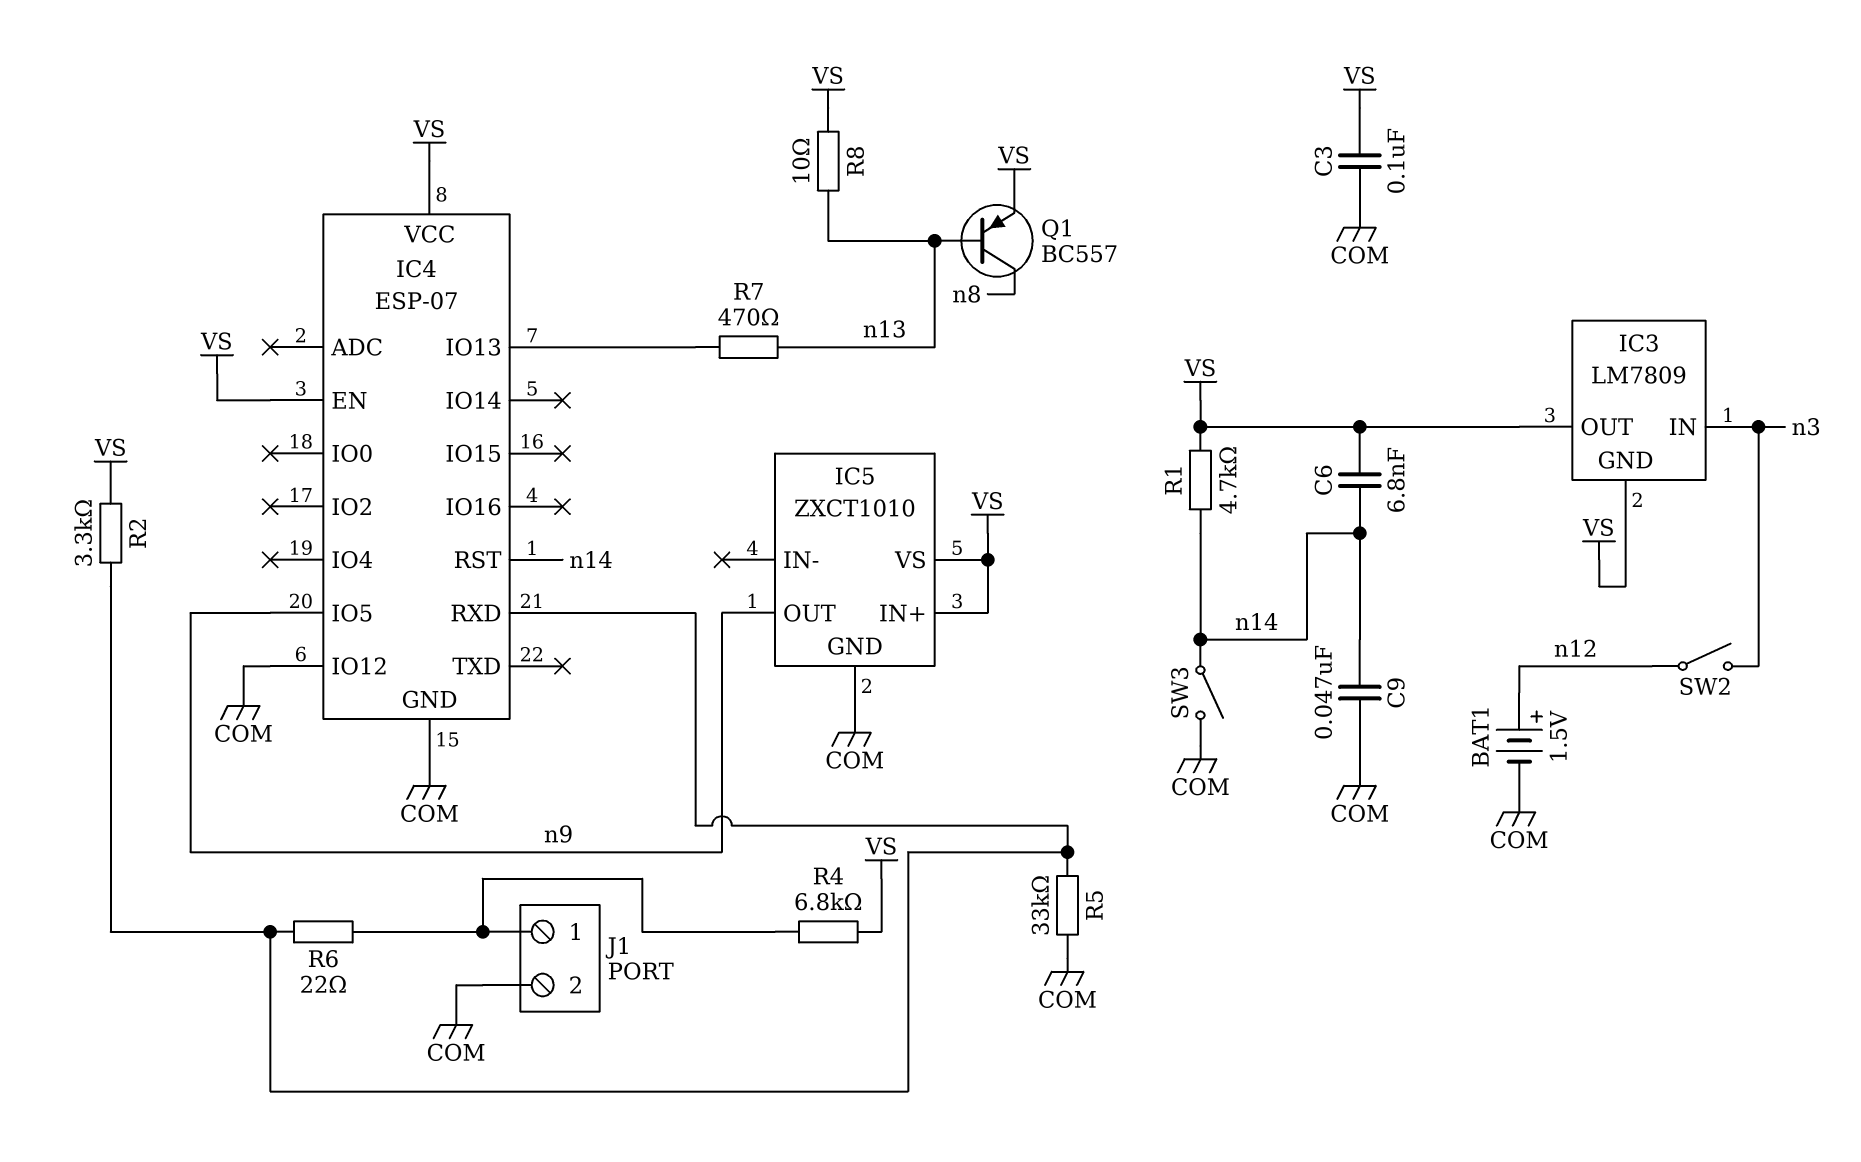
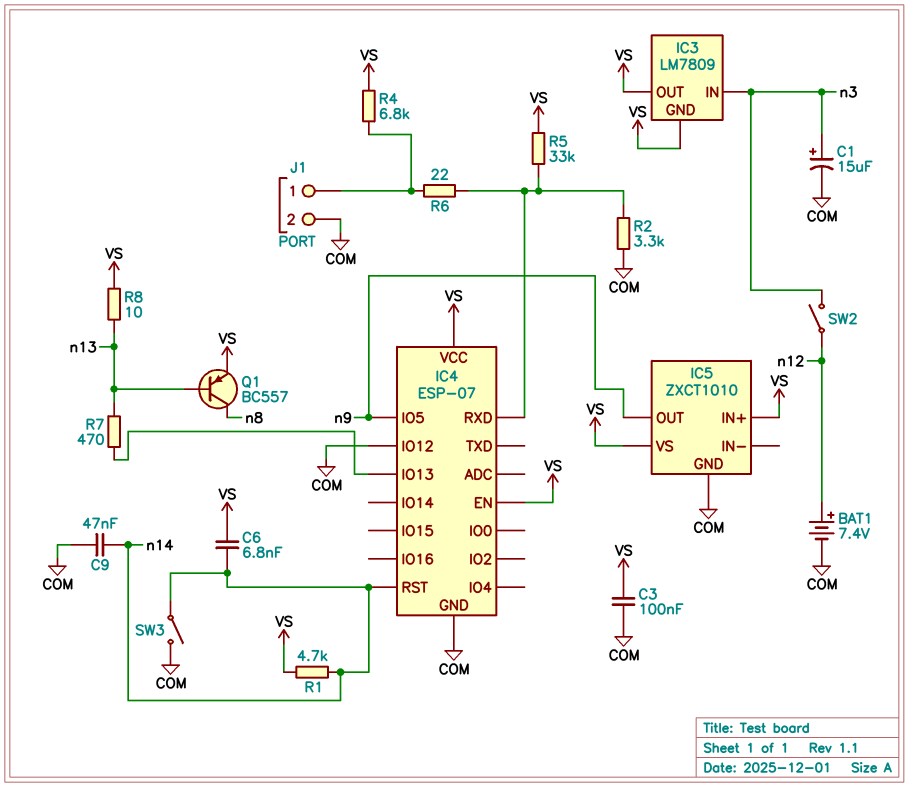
BAT1: 1.5V (plus n12, minus COM) -> 7.4V (plus n12, minus COM)
C1: none -> 15uF (plus n3, minus COM)
R2: 3.3k (IC4/RXD, VS) -> 3.3k (COM, IC4/RXD)
R5: 33k (COM, IC4/RXD) -> 33k (IC4/RXD, VS)

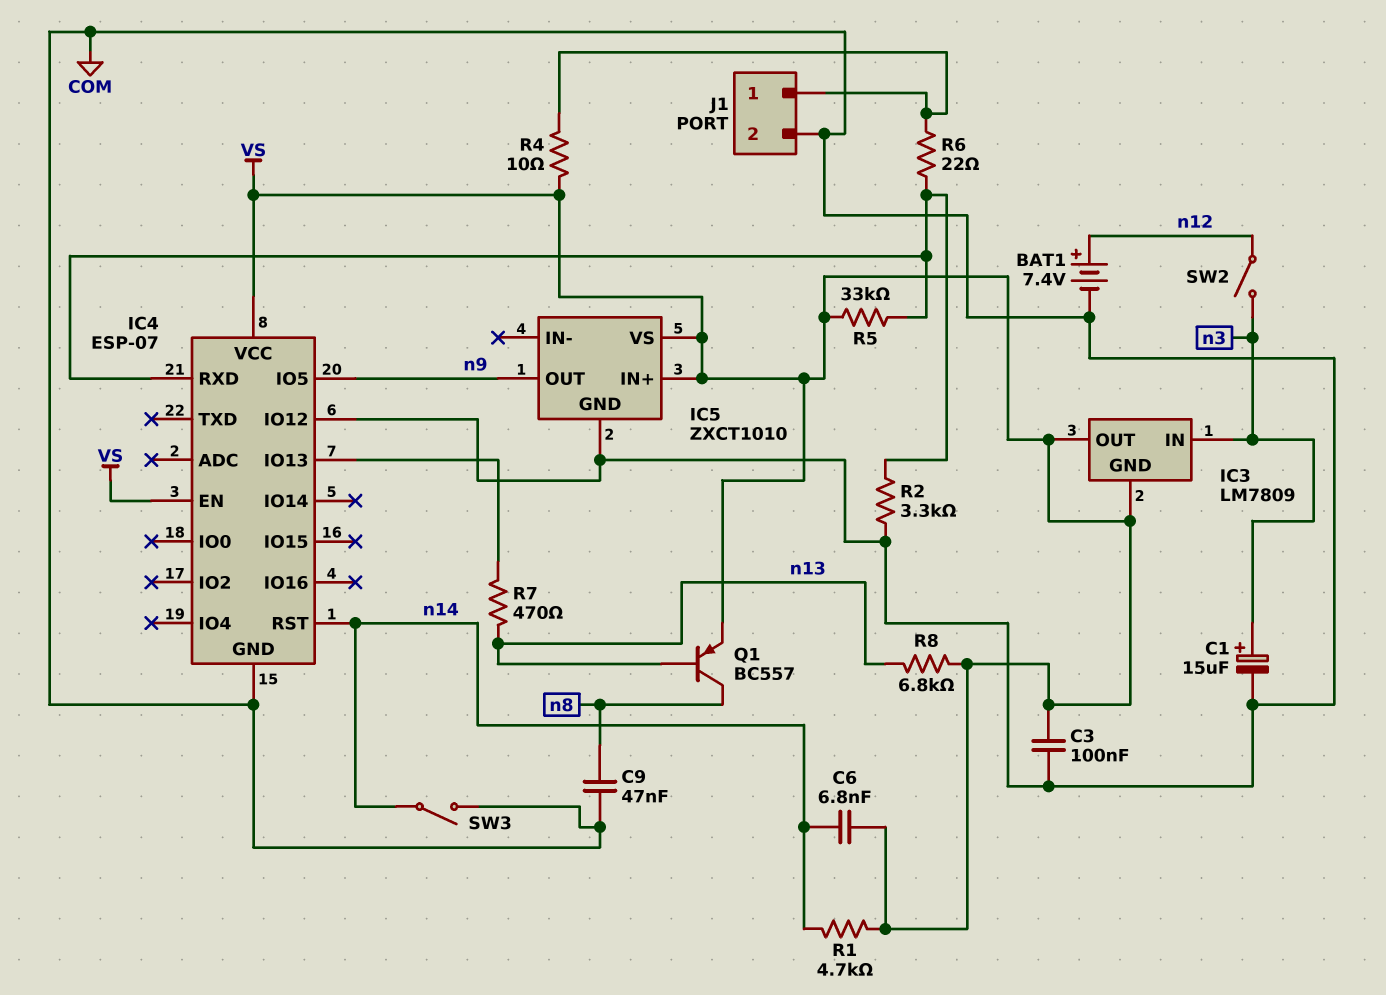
C9: 47nF (COM, n14) -> 47nF (COM, n8)
R4: 6.8k (J1/1, VS) -> 10 (J1/1, VS)
R8: 10 (VS, n13) -> 6.8k (VS, n13)

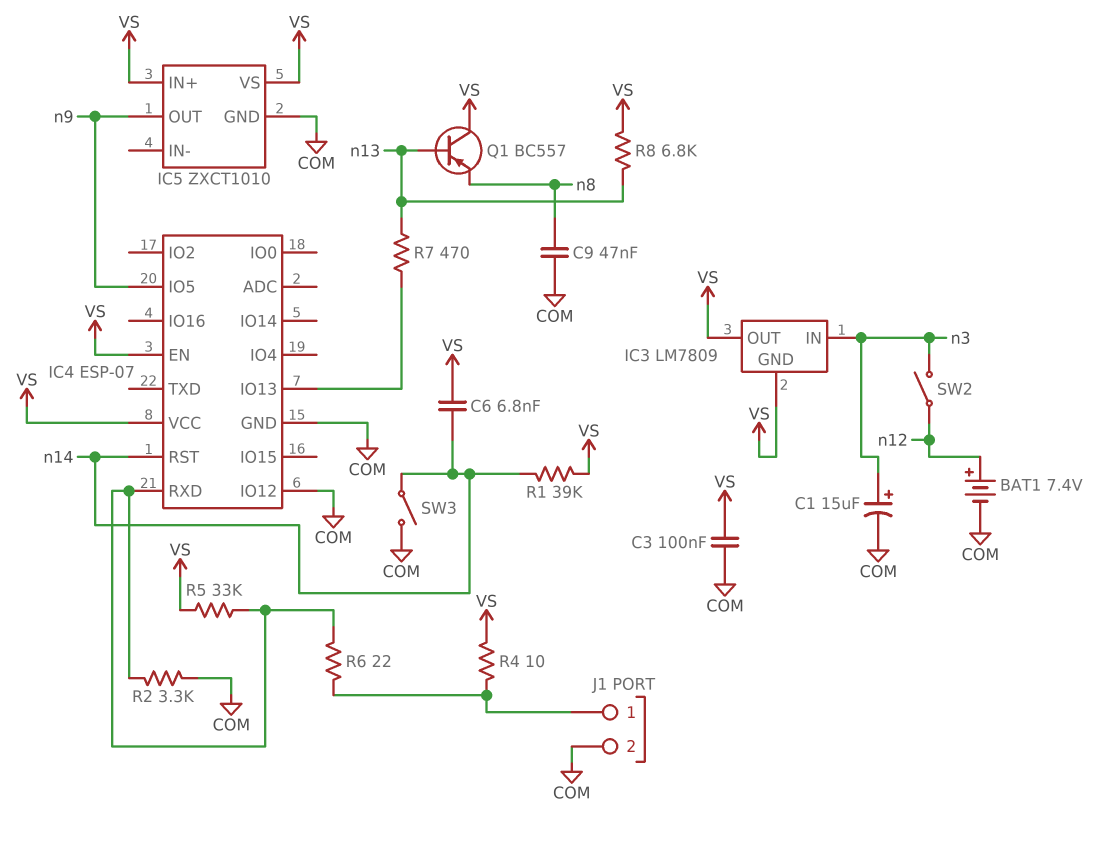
Q1: PNP BC557 (B n13, C n8, E VS) -> PNP BC557 (B n13, C VS, E n8)
R1: 4.7k (VS, n14) -> 39k (VS, n14)

